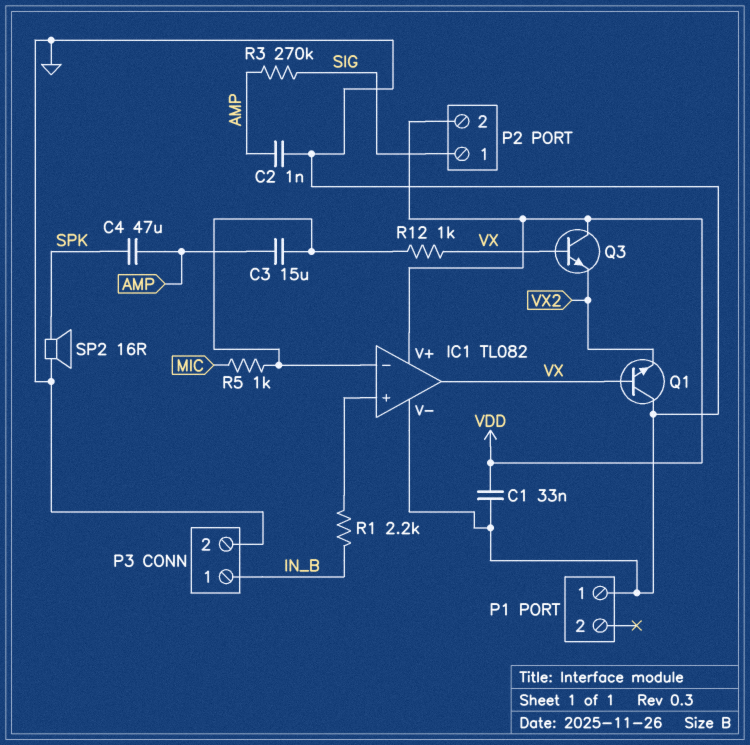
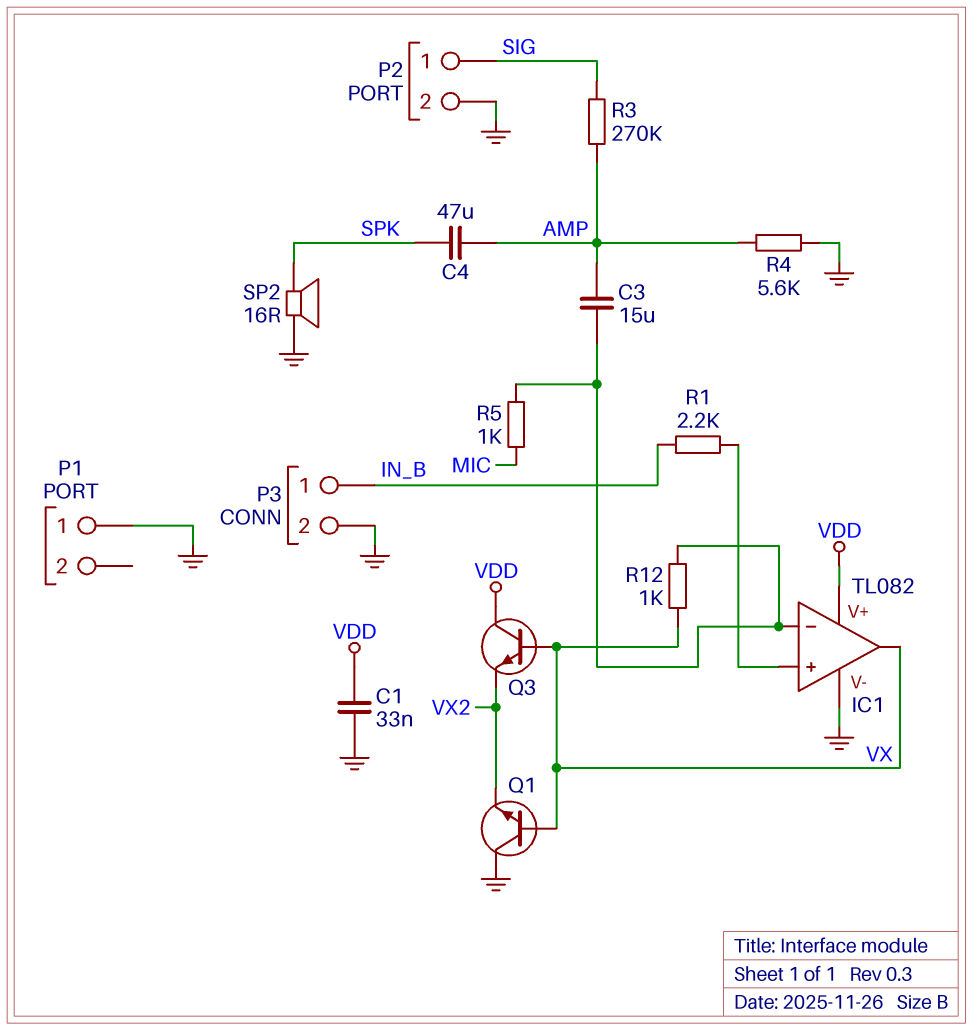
C2: 1nF (AMP, GND) -> none
P2 pin 2: VDD -> GND
R4: none -> 5.6k (AMP, GND)

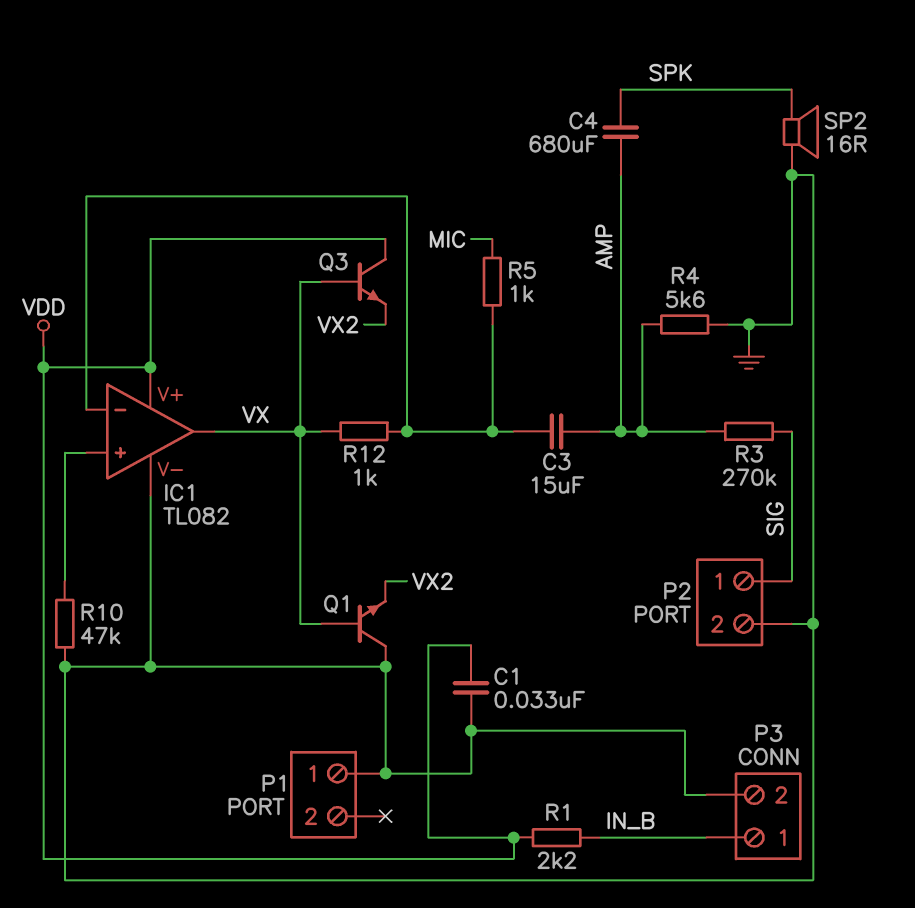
C4: 47uF (AMP, SPK) -> 680uF (AMP, SPK)
R1: 2.2k (IC1/in+, IN_B) -> 2.2k (IN_B, VDD)
R10: none -> 47k (GND, IC1/in+)

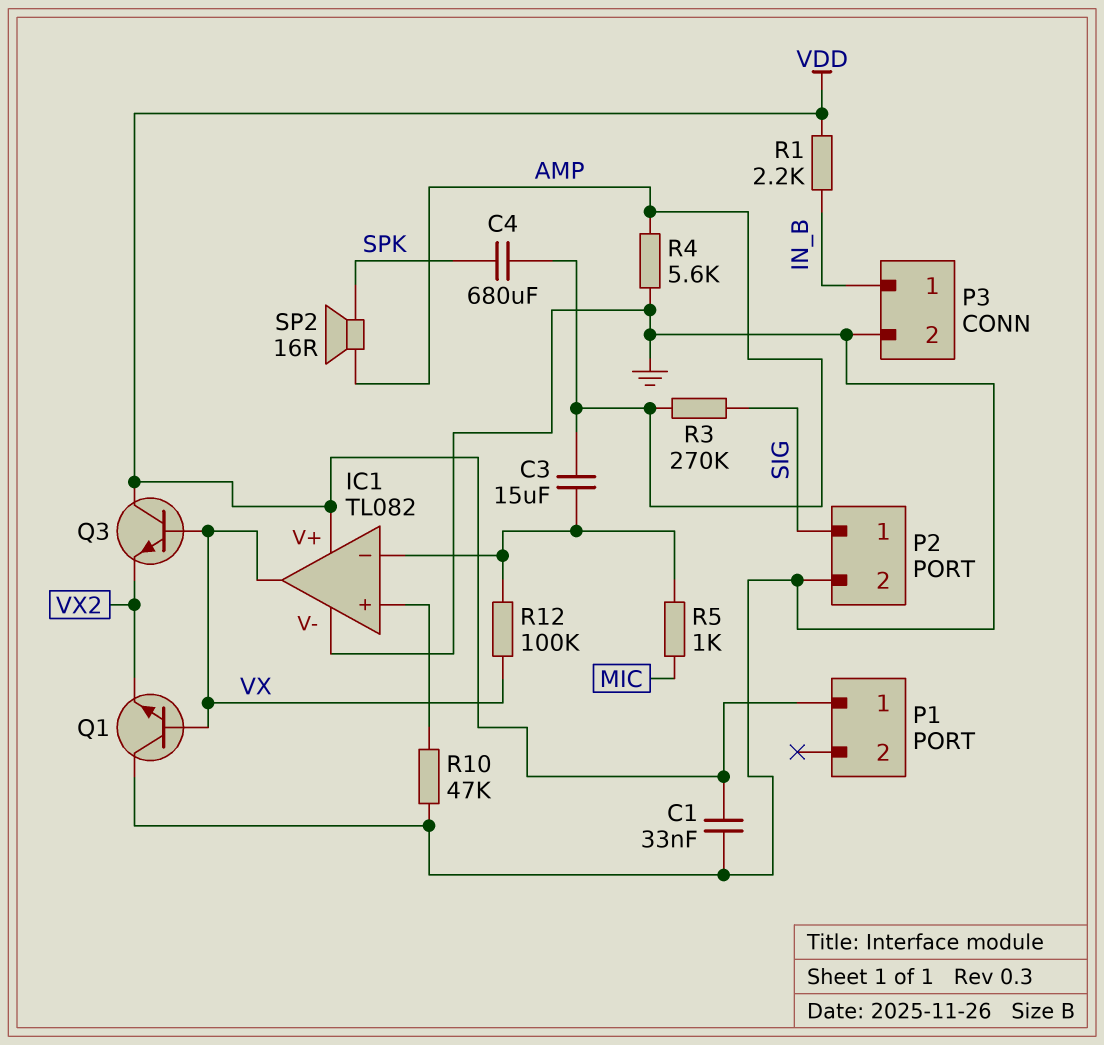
P1 pin 1: GND -> VDD
R12: 1k (IC1/in-, VX) -> 100k (IC1/in-, VX)
SP2: speaker 16R (GND, SPK) -> speaker 16R (AMP, SPK)

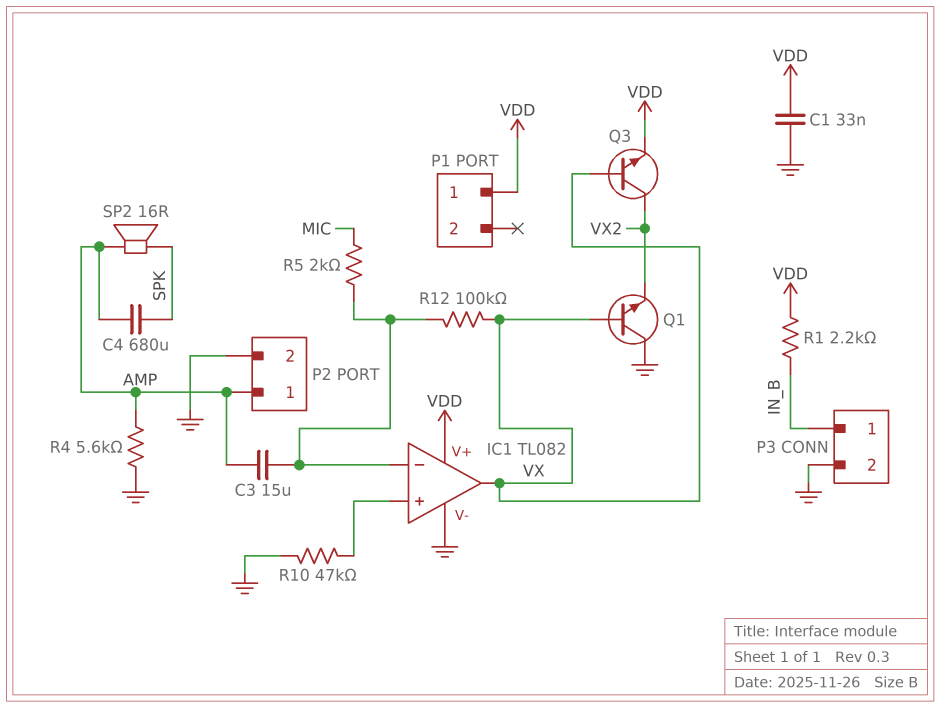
P2 pin 1: SIG -> AMP
Q3: NPN (B VX, C VDD, E VX2) -> NPN (B VX, C VX2, E VDD)
R3: 270k (AMP, SIG) -> none
R5: 1k (IC1/in-, MIC) -> 2k (IC1/in-, MIC)

